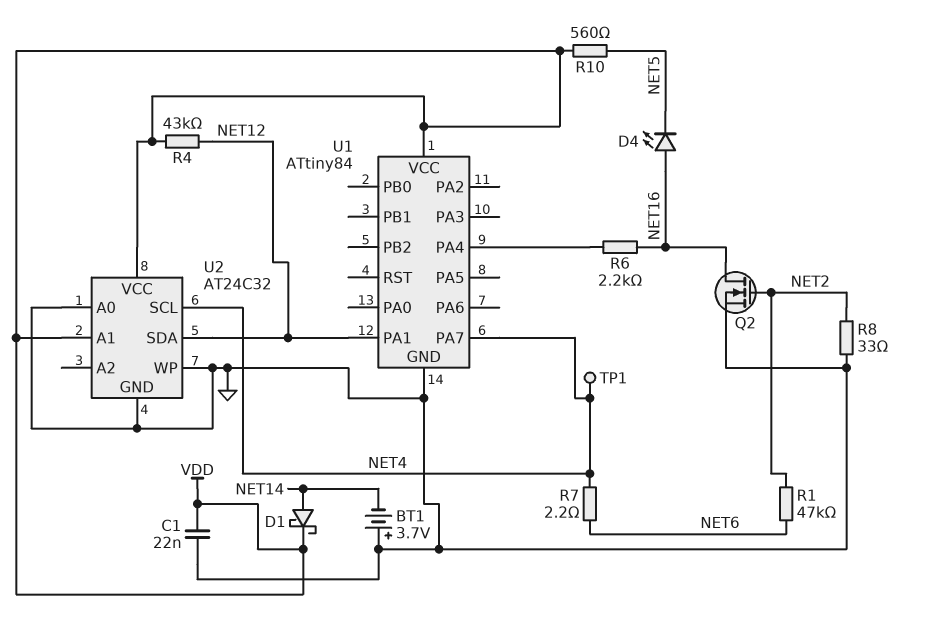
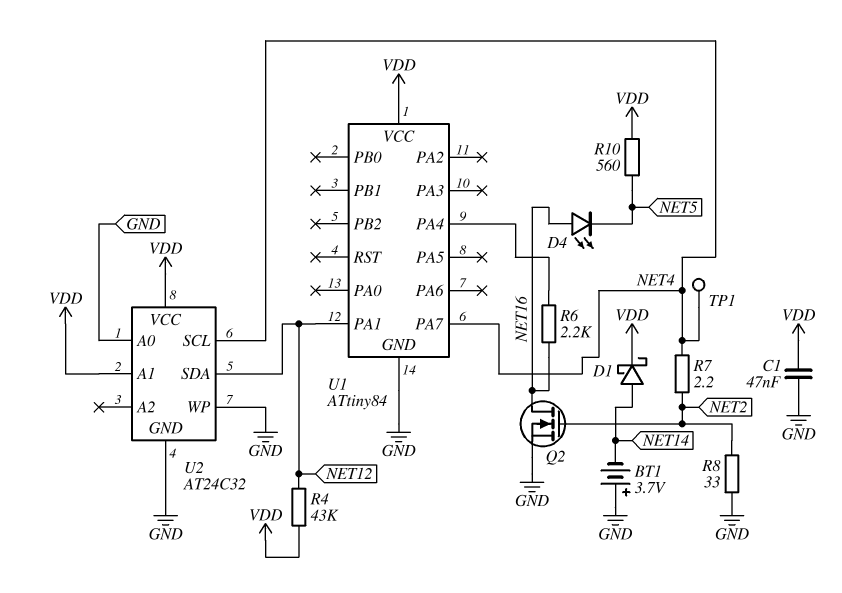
C1: 22nF (GND, VDD) -> 47nF (GND, VDD)
R1: 47k (NET2, NET6) -> none
R7: 2.2 (NET4, NET6) -> 2.2 (NET2, NET4)

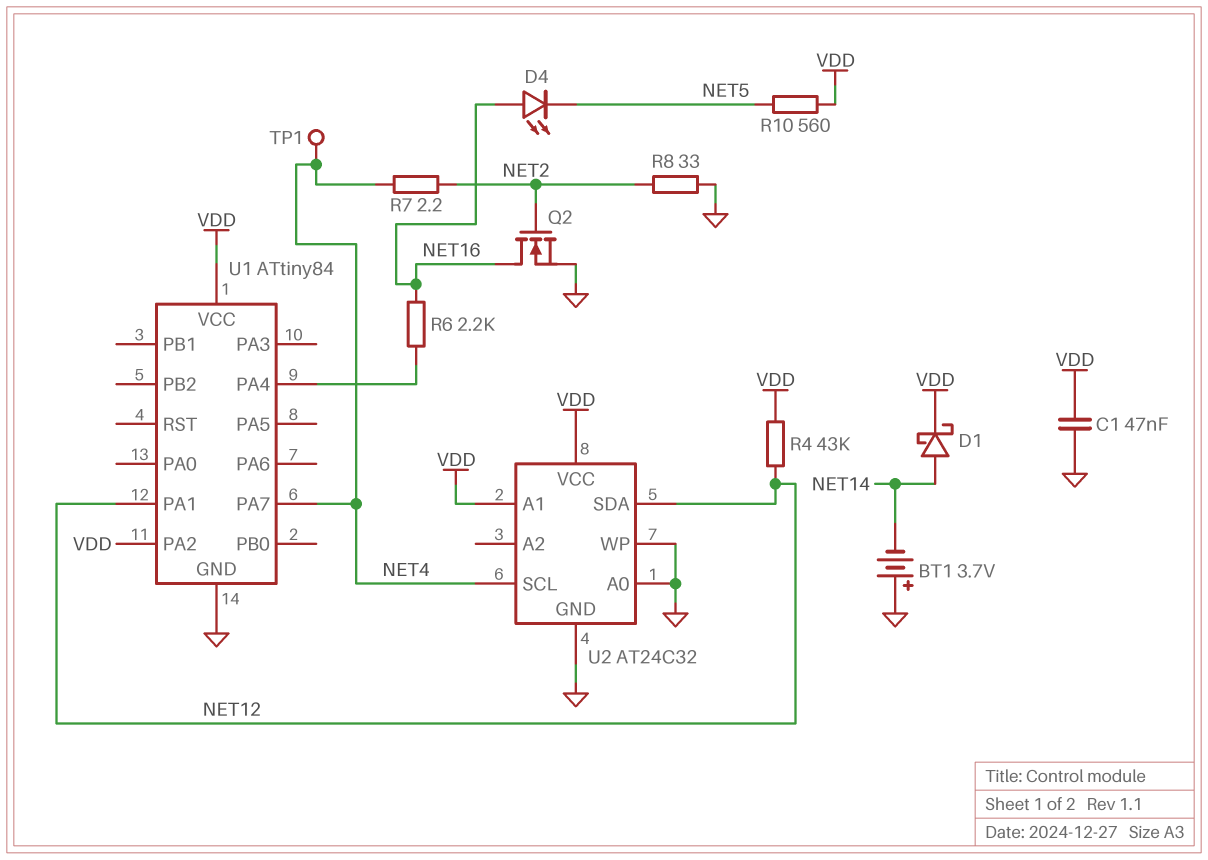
U1 pin PA2: none -> VDD

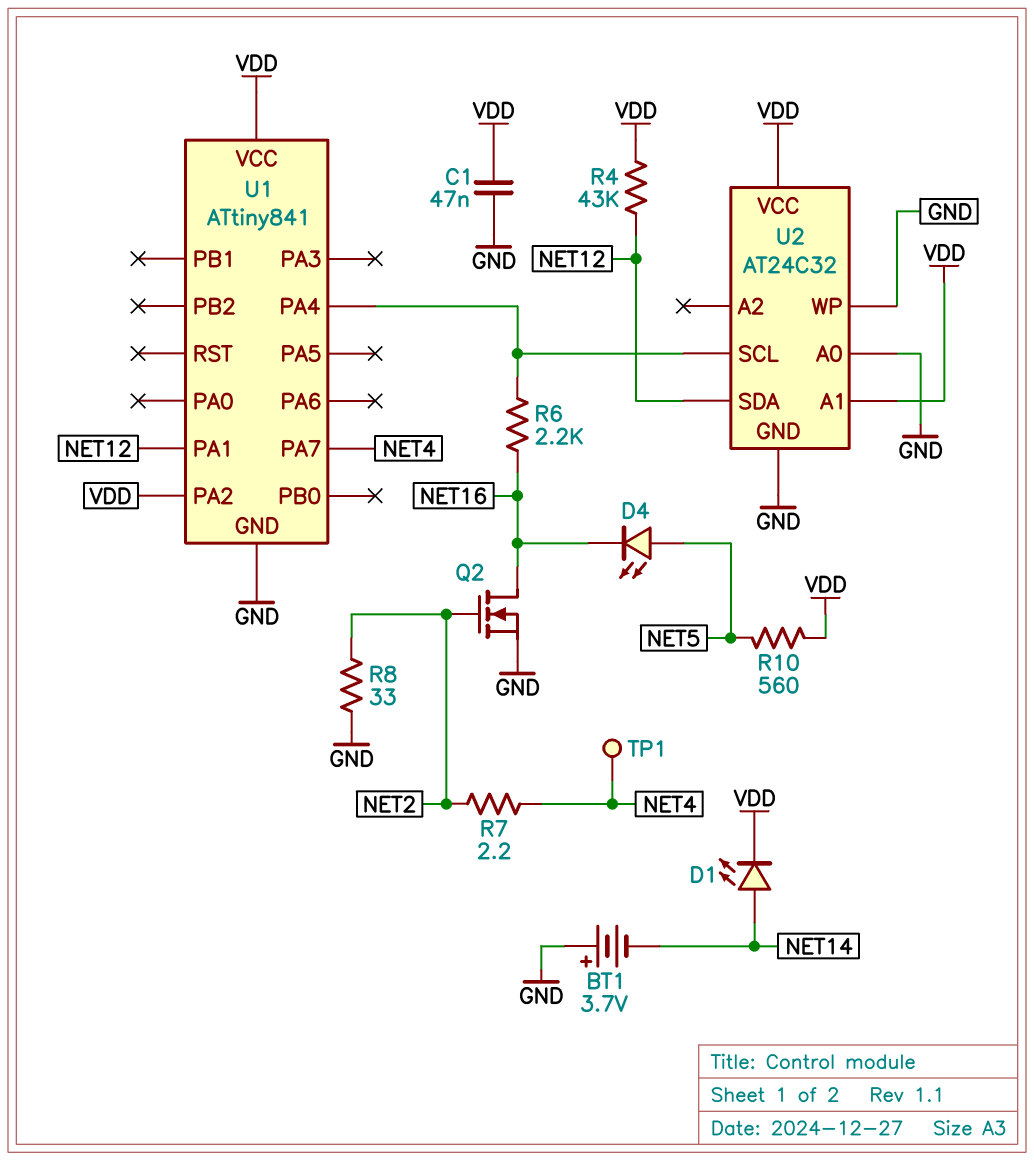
D1: schottky (A NET14, K VDD) -> LED (A NET14, K VDD)
D4: LED (A NET16, K NET5) -> LED (A NET5, K NET16)
U1: ATtiny84 -> ATtiny841
U2 pin SCL: NET4 -> U1/PA4

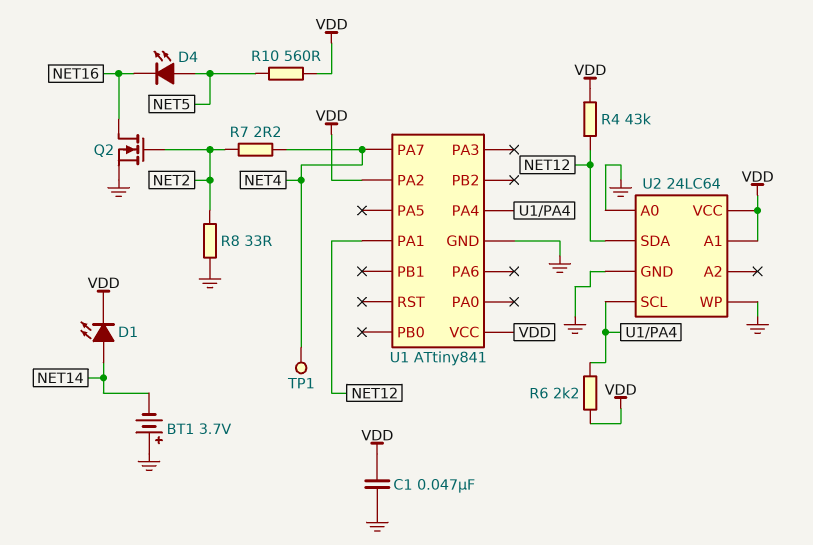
R6: 2.2k (NET16, U1/PA4) -> 2.2k (U1/PA4, VDD)
U2: AT24C32 -> 24LC64

